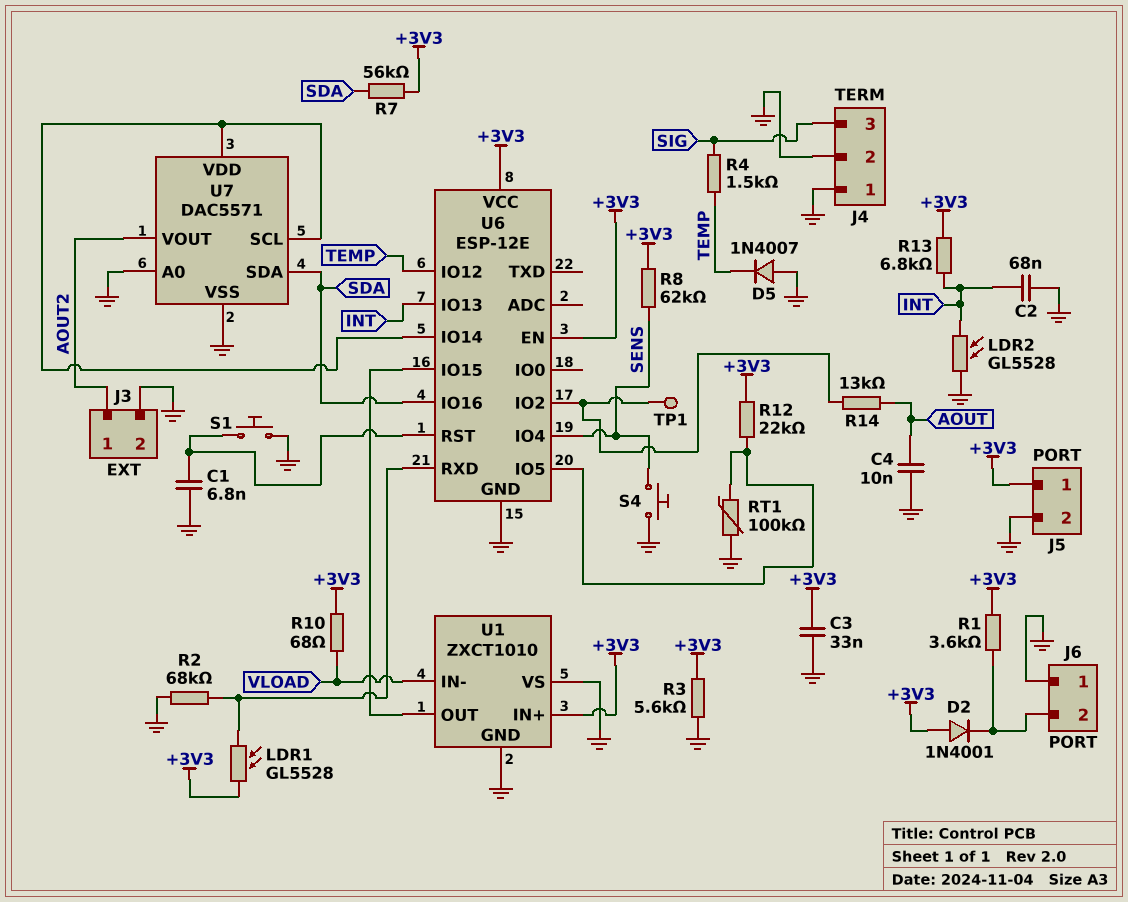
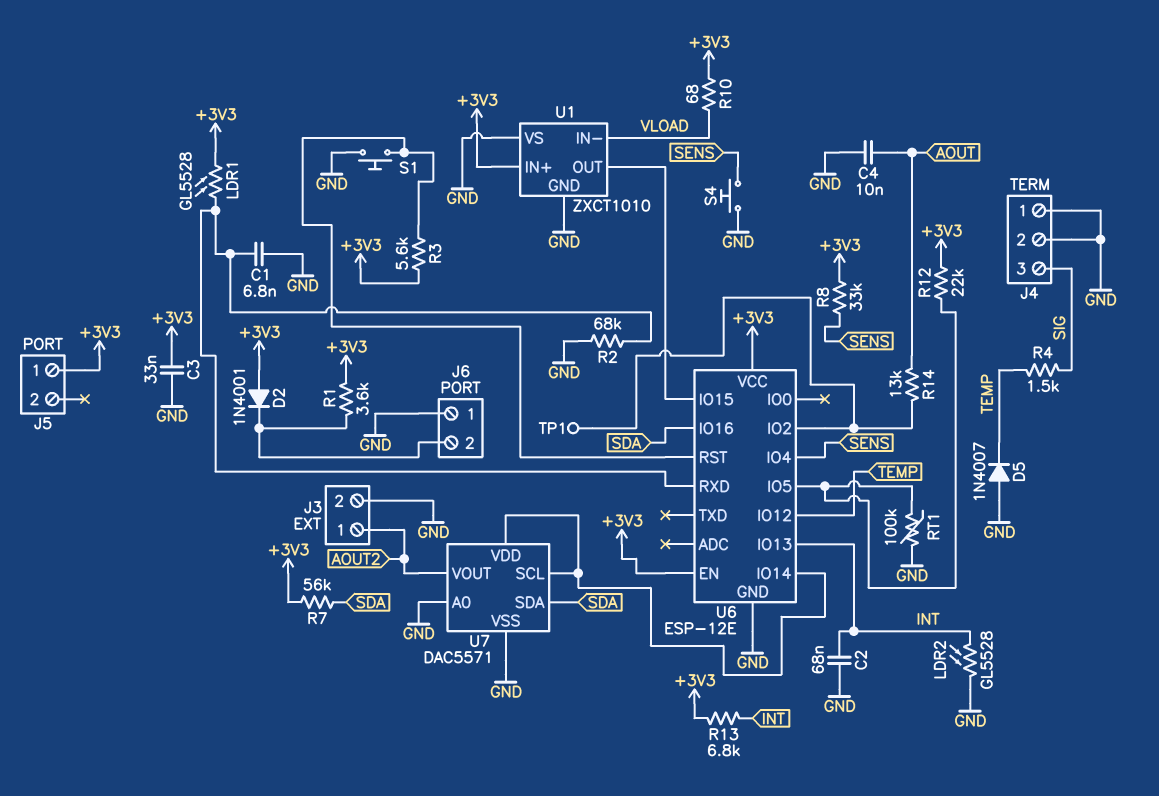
C1: 6.8nF (GND, U6/RST) -> 6.8nF (GND, U6/RXD)
J5 pin 2: GND -> none
R3: 5.6k (+3V3, GND) -> 5.6k (+3V3, U6/RST)
R8: 62k (+3V3, SENS) -> 33k (+3V3, SENS)

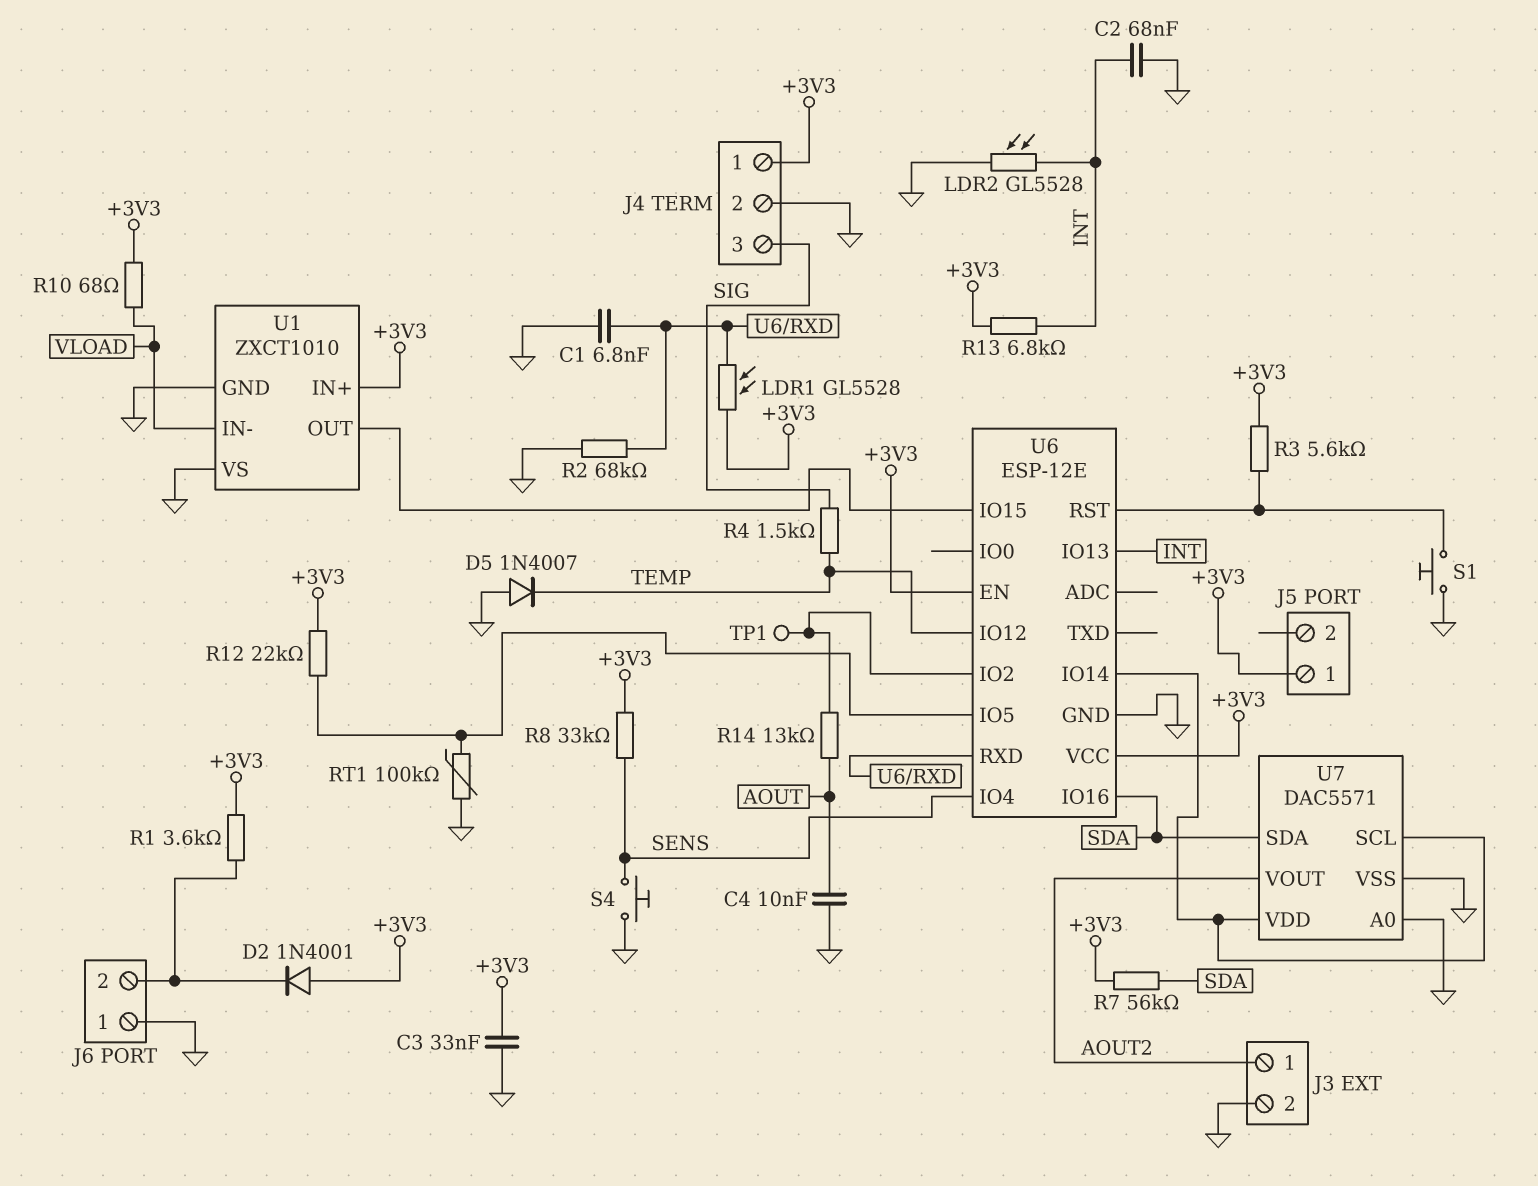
J4 pin 1: GND -> +3V3

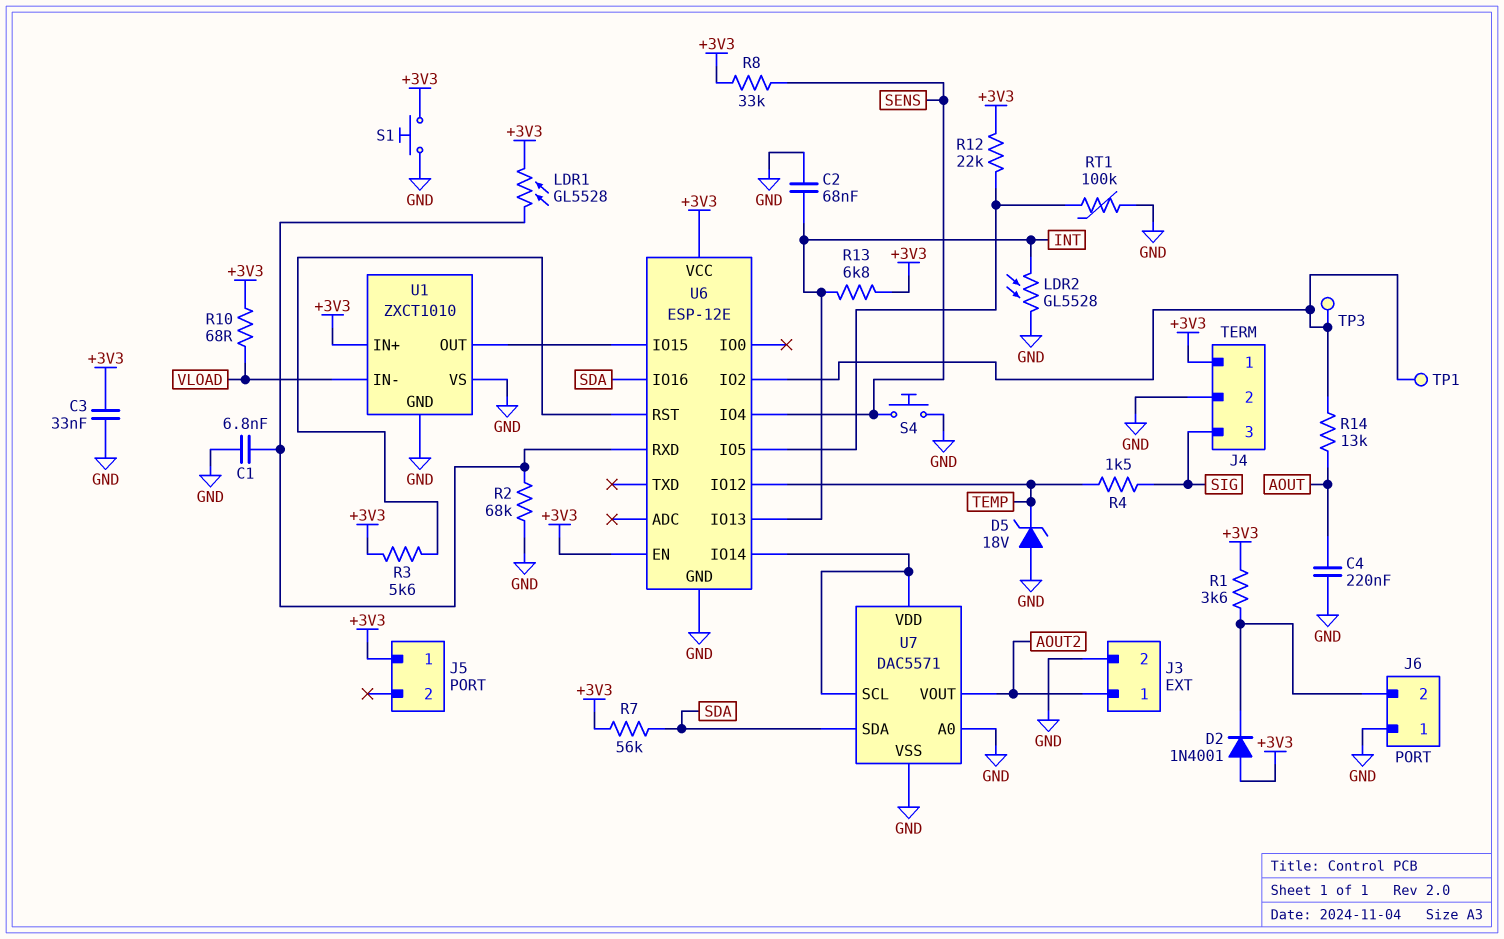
C4: 10nF (AOUT, GND) -> 220nF (AOUT, GND)
D5: diode 1N4007 (A GND, K TEMP) -> zener 18V (A GND, K TEMP)
S1: button (GND, U6/RST) -> button (+3V3, GND)
TP3: none -> test point (U6/IO2)

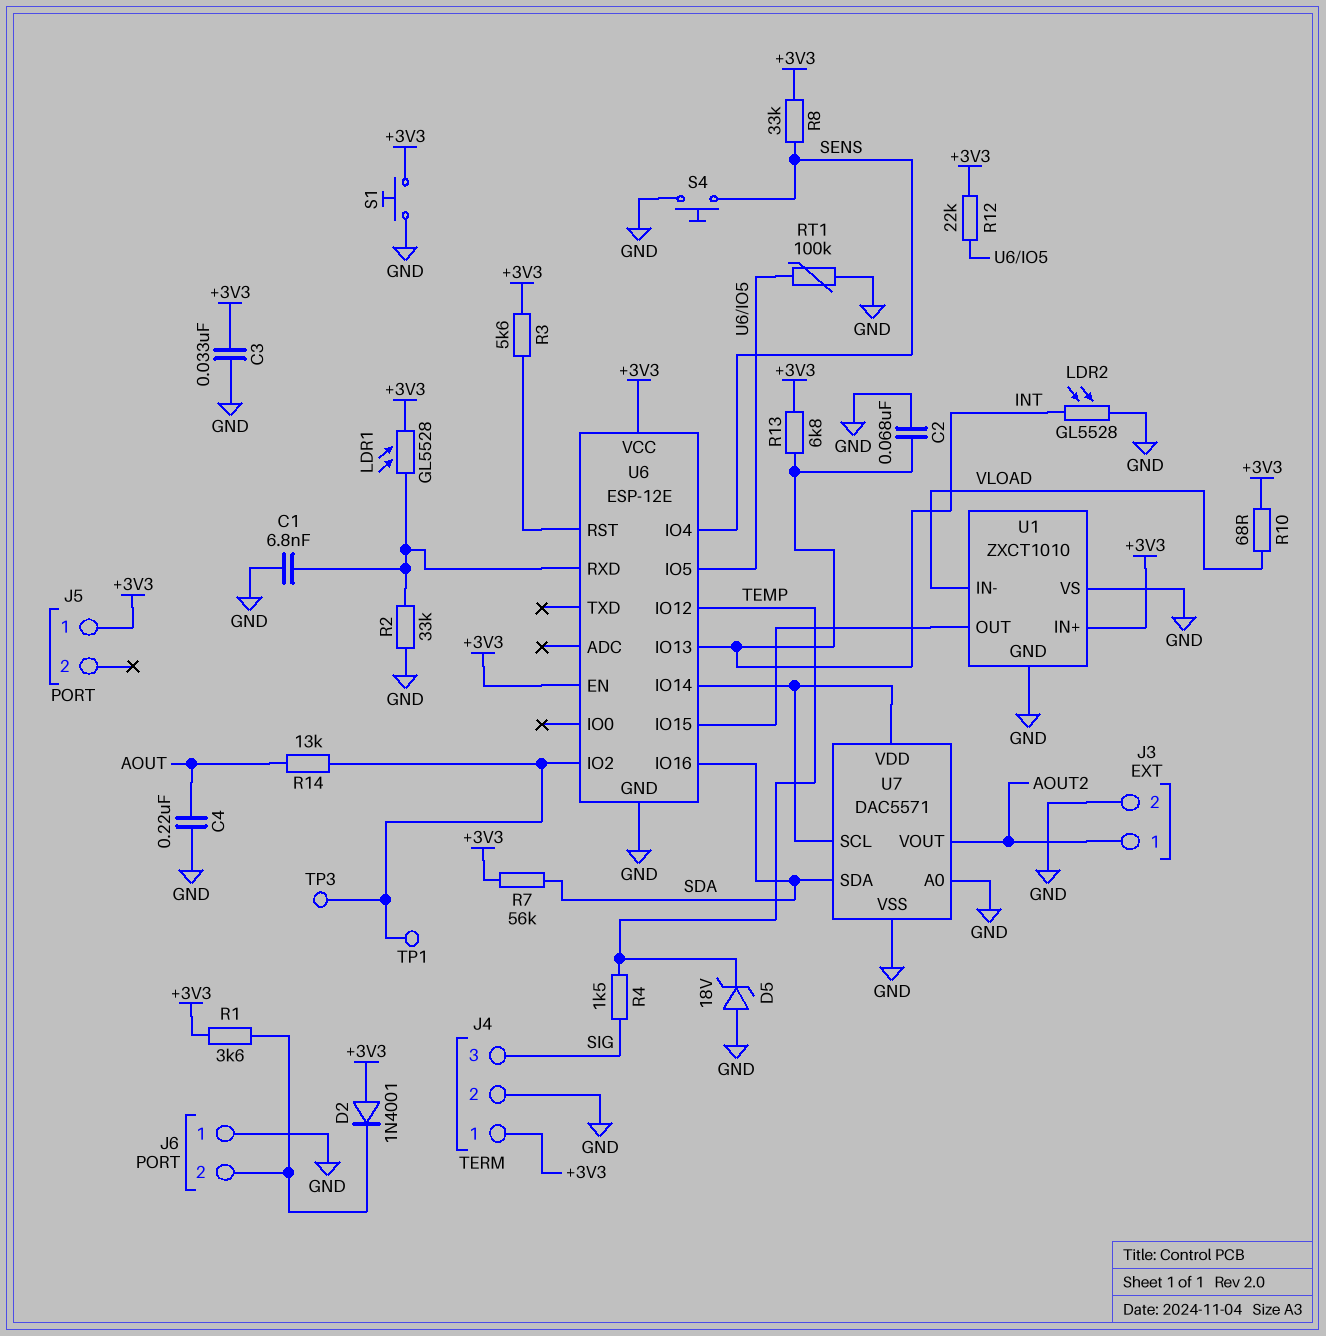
R2: 68k (GND, U6/RXD) -> 33k (GND, U6/RXD)

